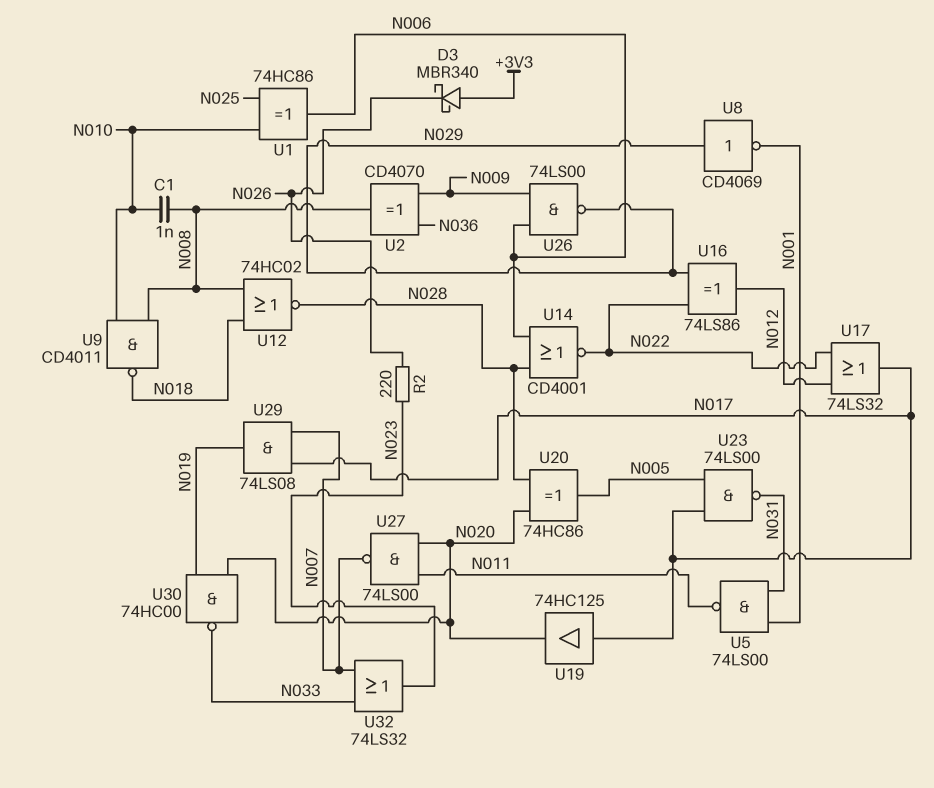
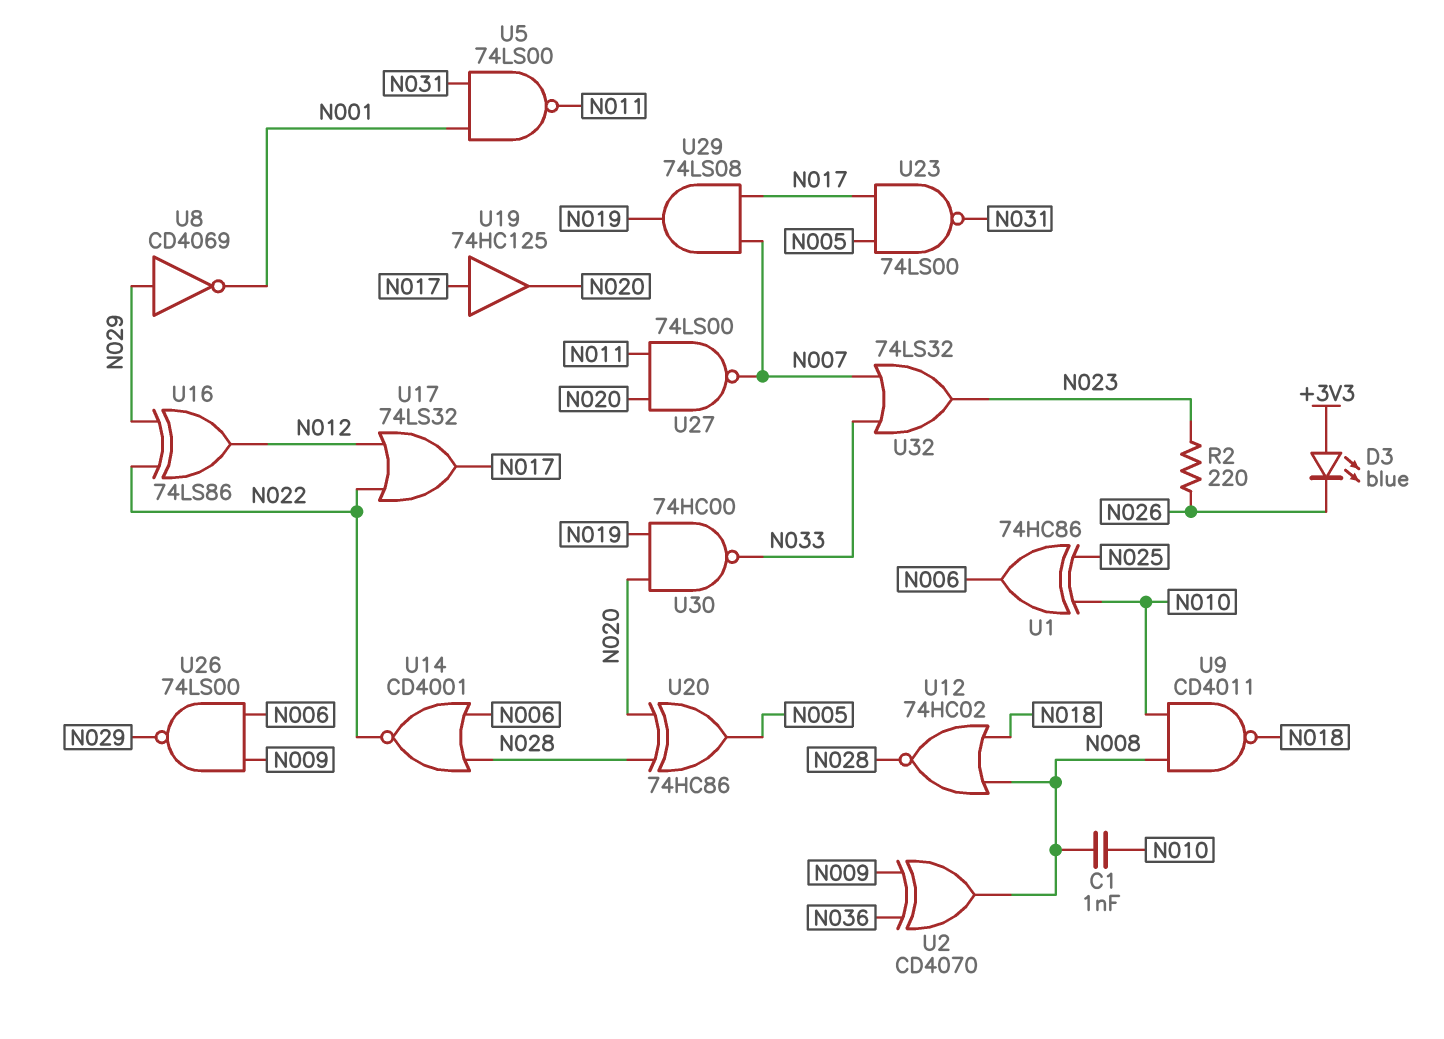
D3: schottky MBR340 (A +3V3, K N026) -> LED blue (A +3V3, K N026)

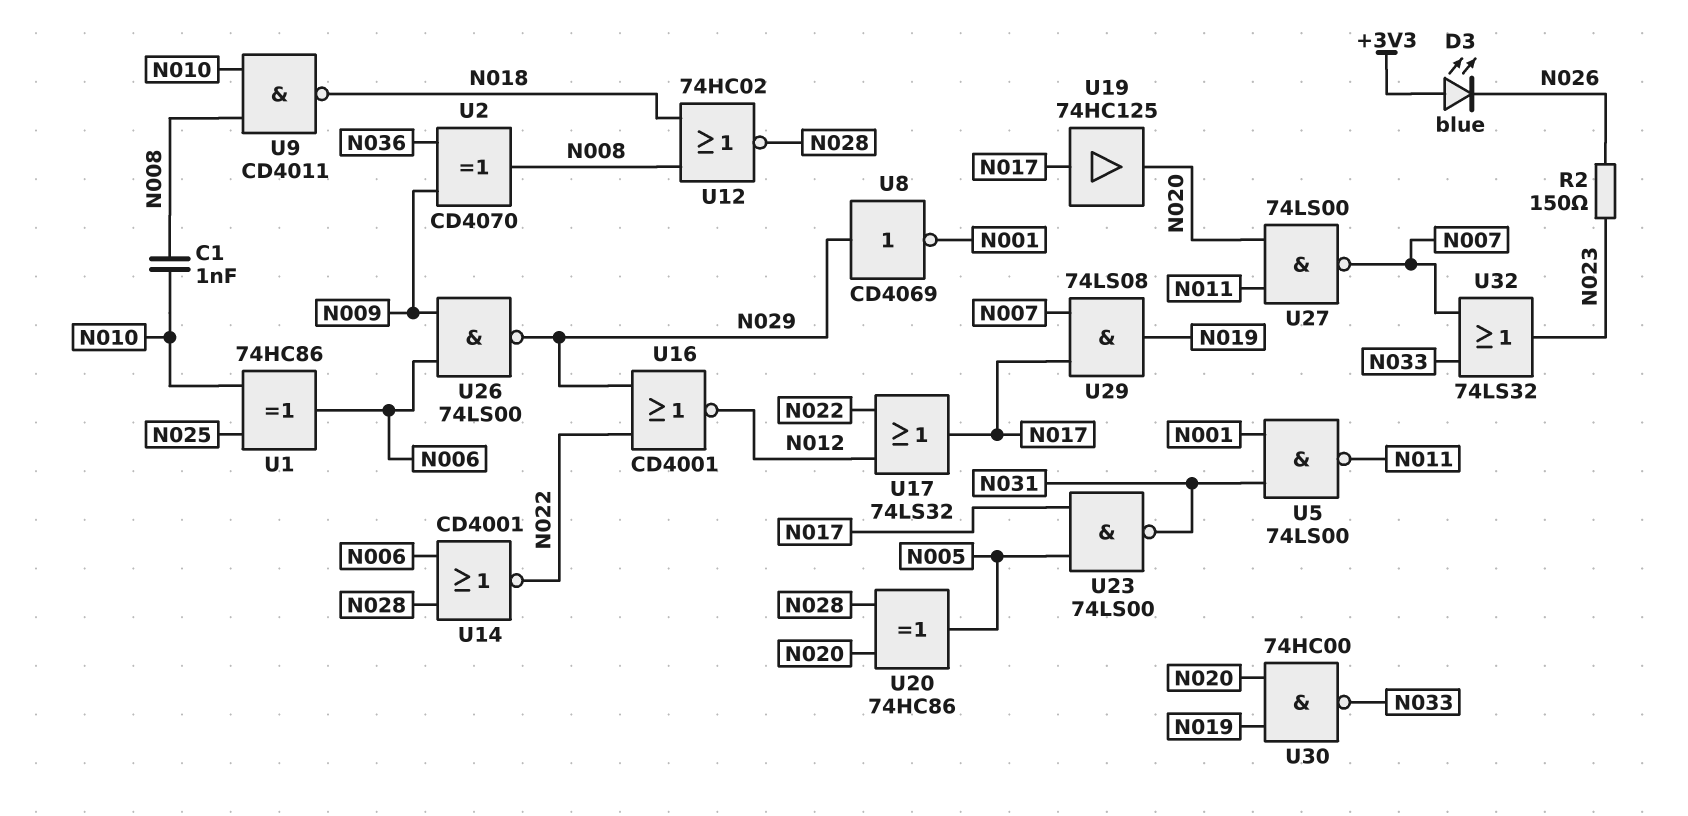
R2: 220 (N023, N026) -> 150 (N023, N026)
U16: XOR 74LS86 (in N022, in N029, out N012) -> NOR CD4001 (in N022, in N029, out N012)

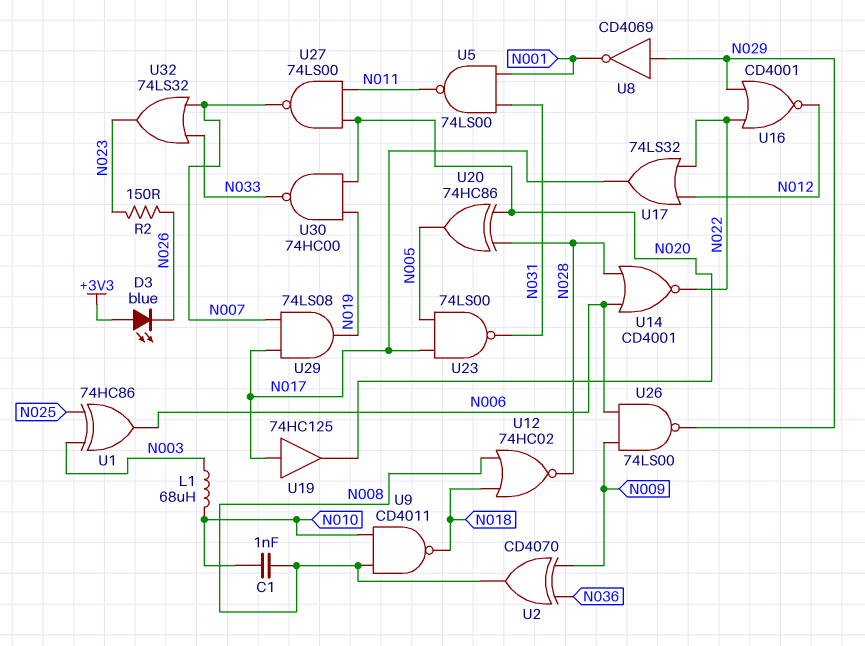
L1: none -> 68uH (N003, N010)
U1: XOR 74HC86 (in N010, in N025, out N006) -> XOR 74HC86 (in N003, in N025, out N006)

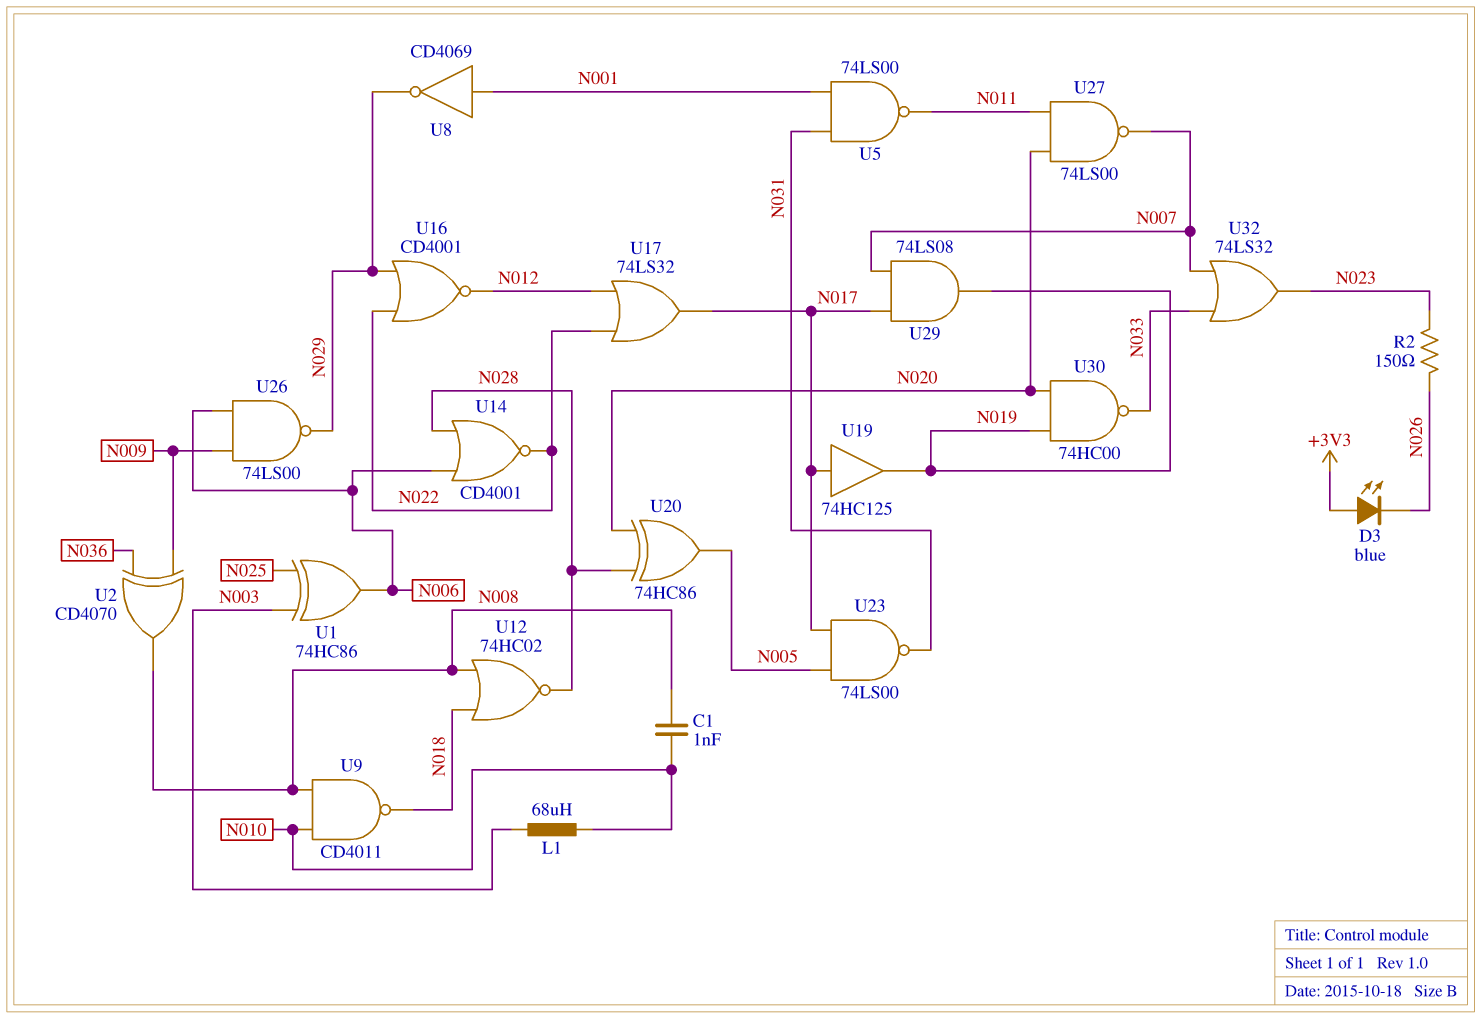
U8: NOT CD4069 (in N029, out N001) -> NOT CD4069 (in N001, out N029)
U19: buffer 74HC125 (in N017, out N020) -> buffer 74HC125 (in N017, out N019)

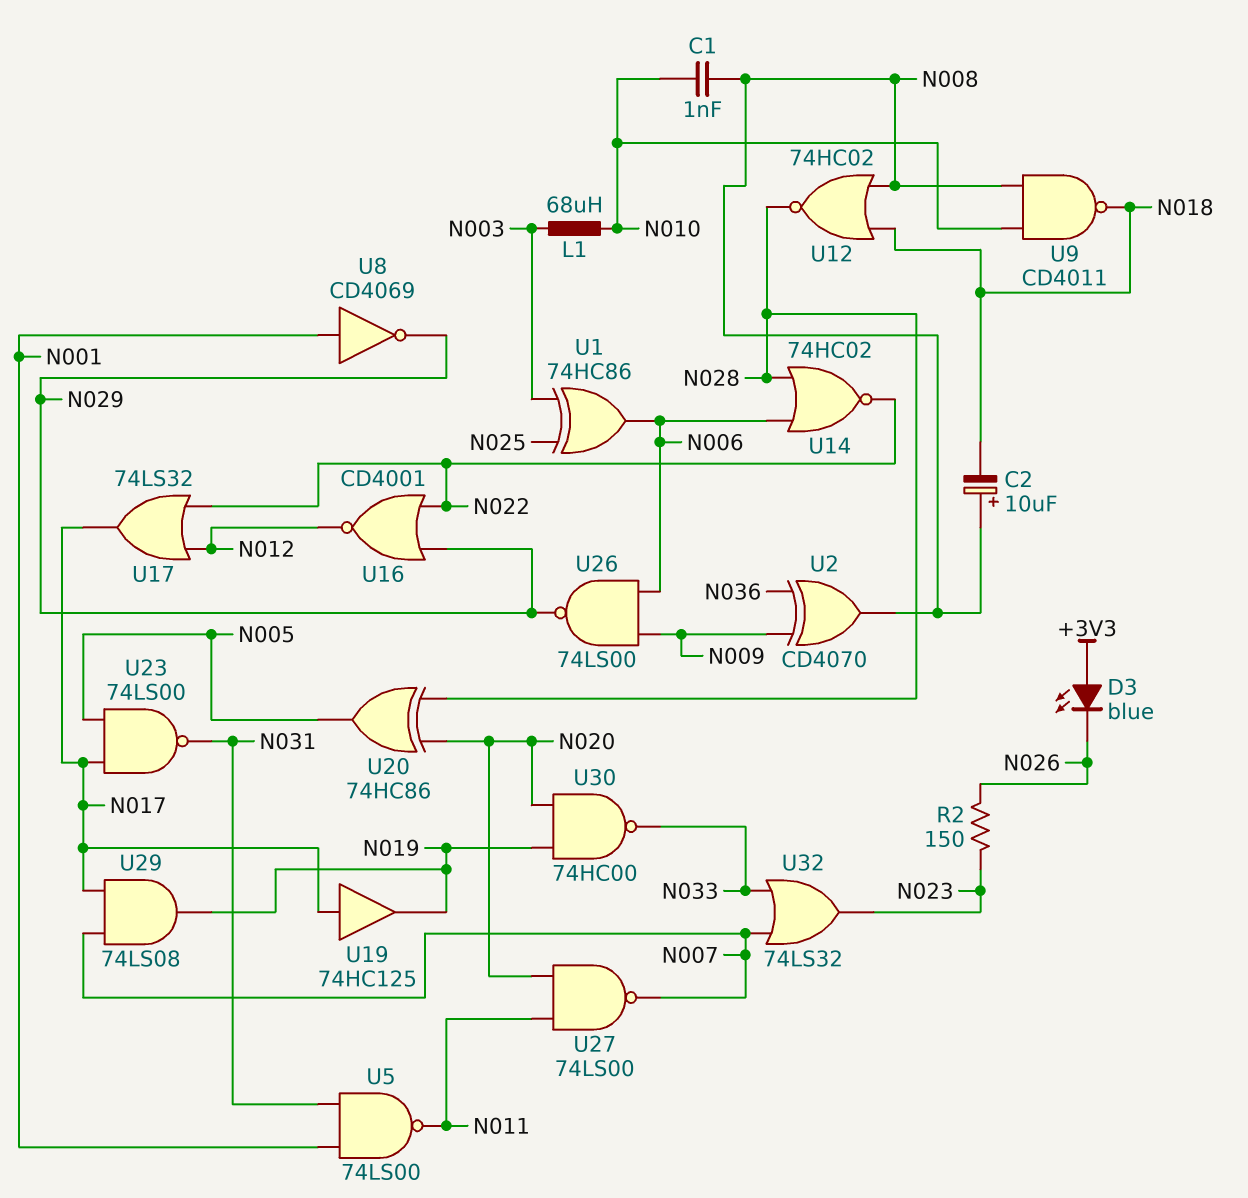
C2: none -> 10uF (plus N008, minus N018)
U14: NOR CD4001 (in N006, in N028, out N022) -> NOR 74HC02 (in N006, in N028, out N022)

